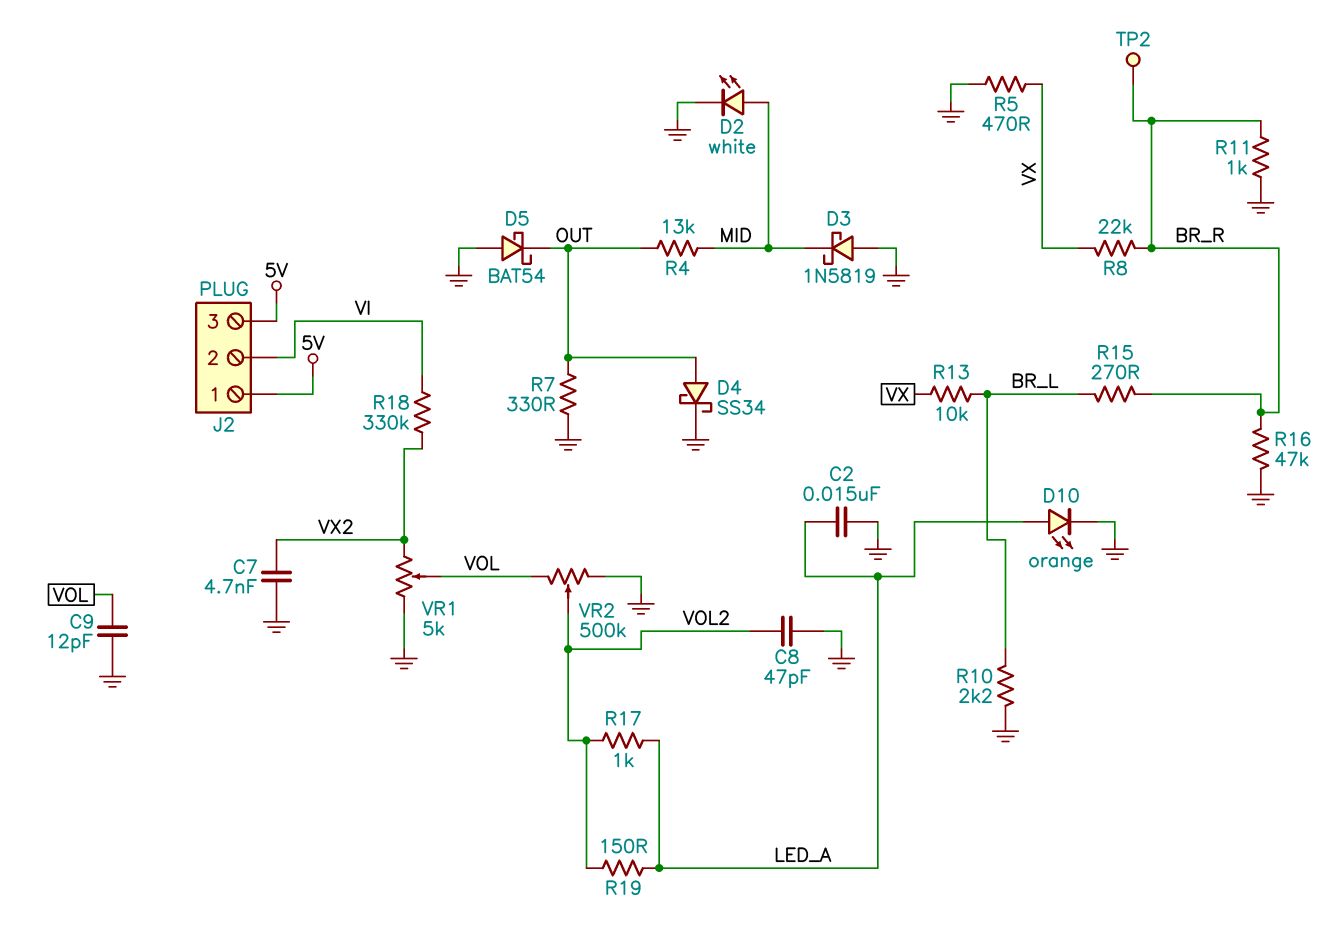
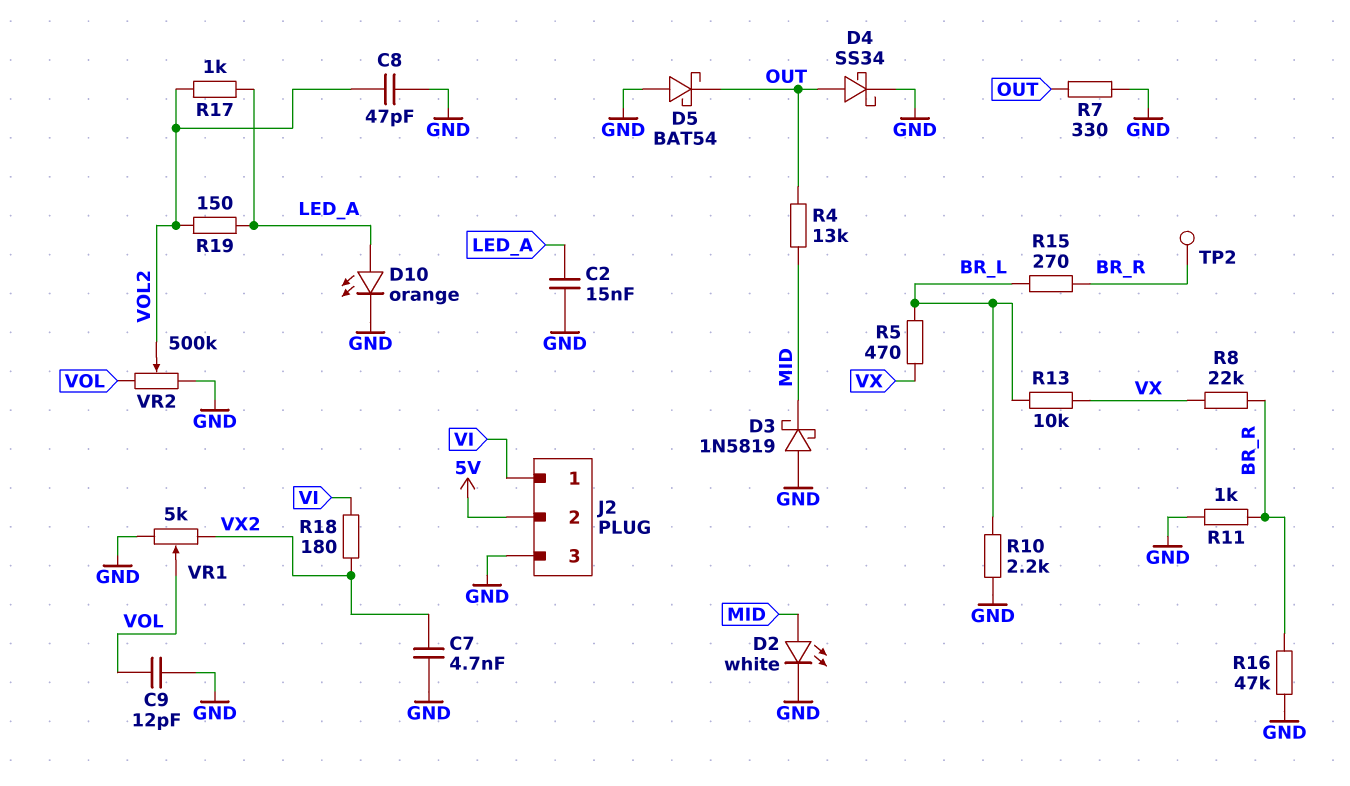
J2 pin 1: 5V -> VI
J2 pin 2: VI -> 5V
J2 pin 3: 5V -> GND
R5: 470 (GND, VX) -> 470 (BR_L, VX)
R18: 330k (VI, VX2) -> 180 (VI, VX2)

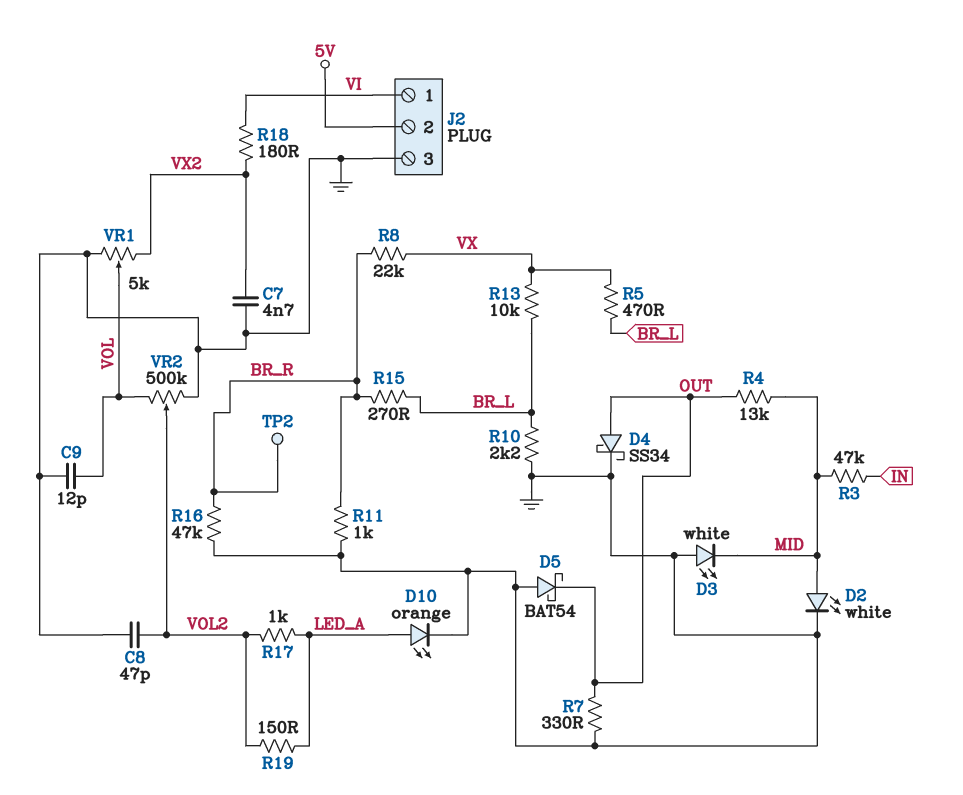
C2: 15nF (GND, LED_A) -> none
D3: schottky 1N5819 (A GND, K MID) -> LED white (A GND, K MID)
R3: none -> 47k (IN, MID)

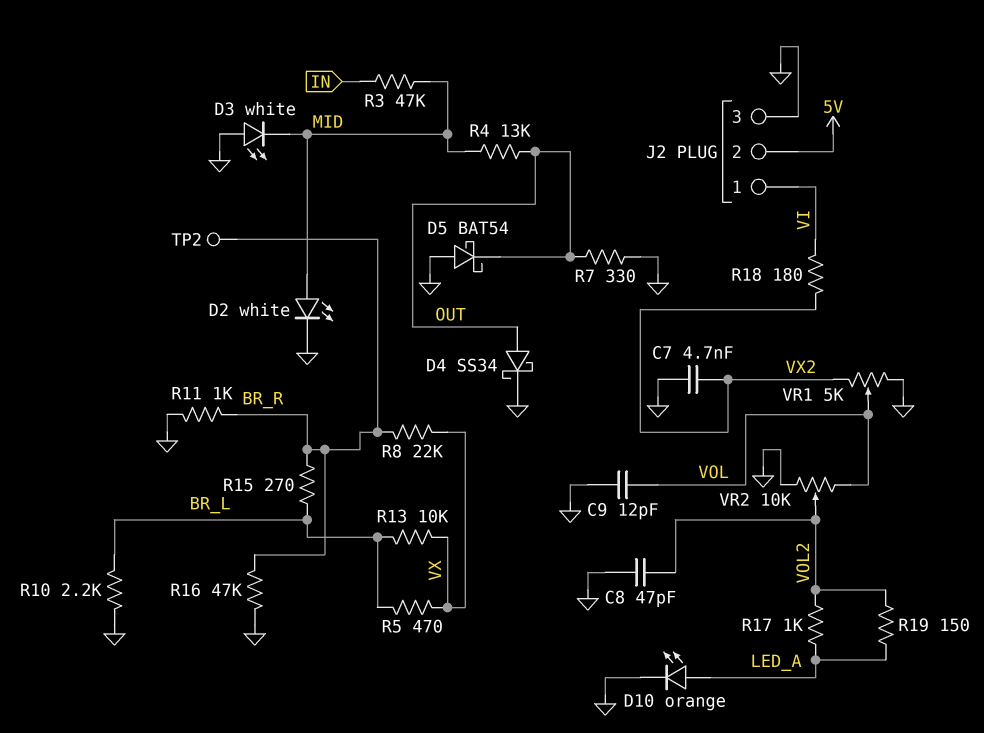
VR2: 500k (GND, VOL, wiper VOL2) -> 10k (GND, VOL, wiper VOL2)

